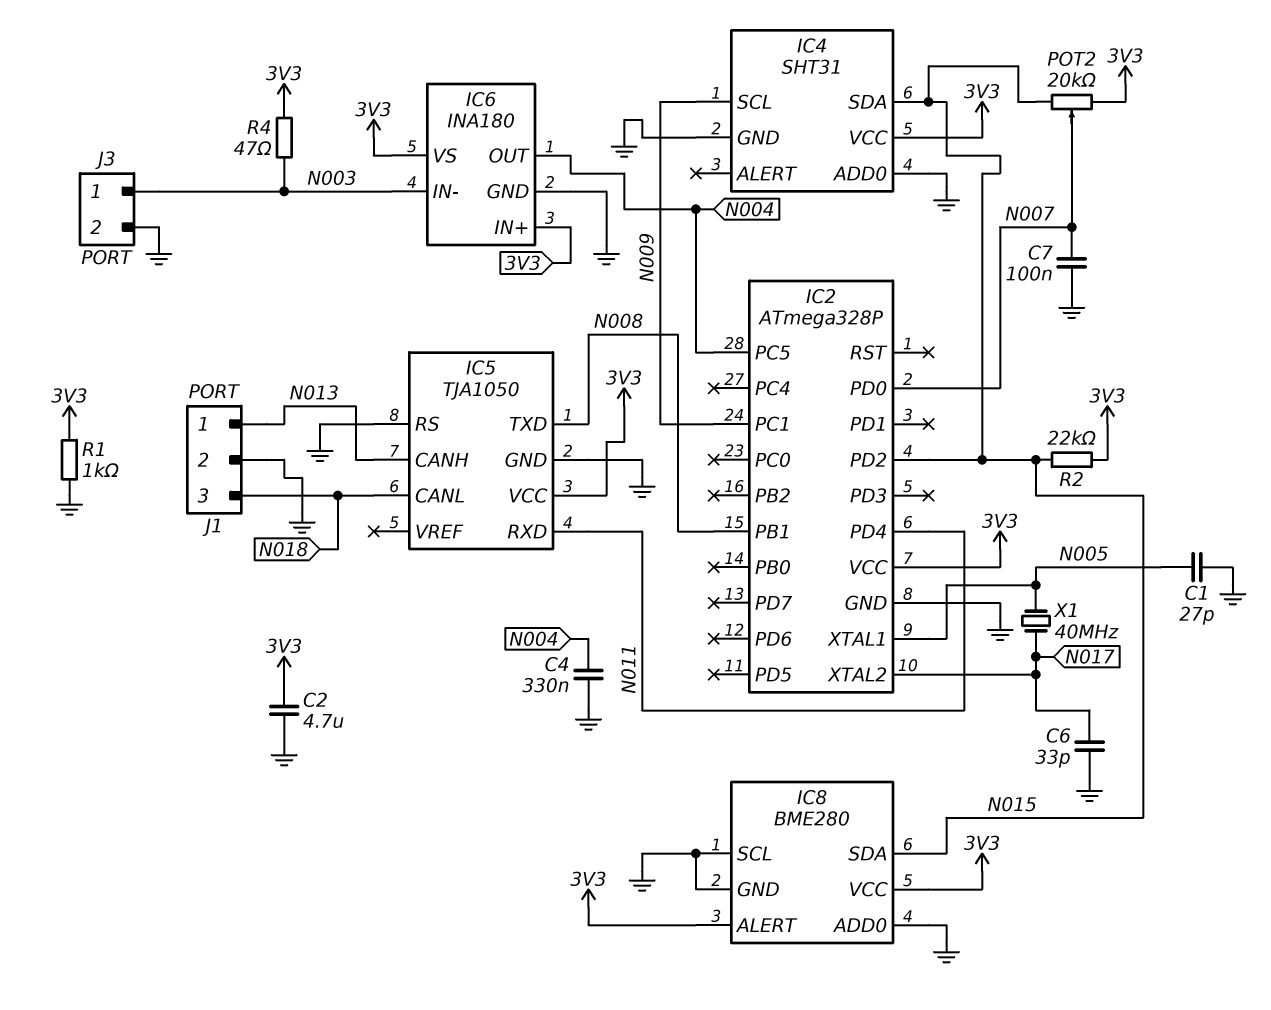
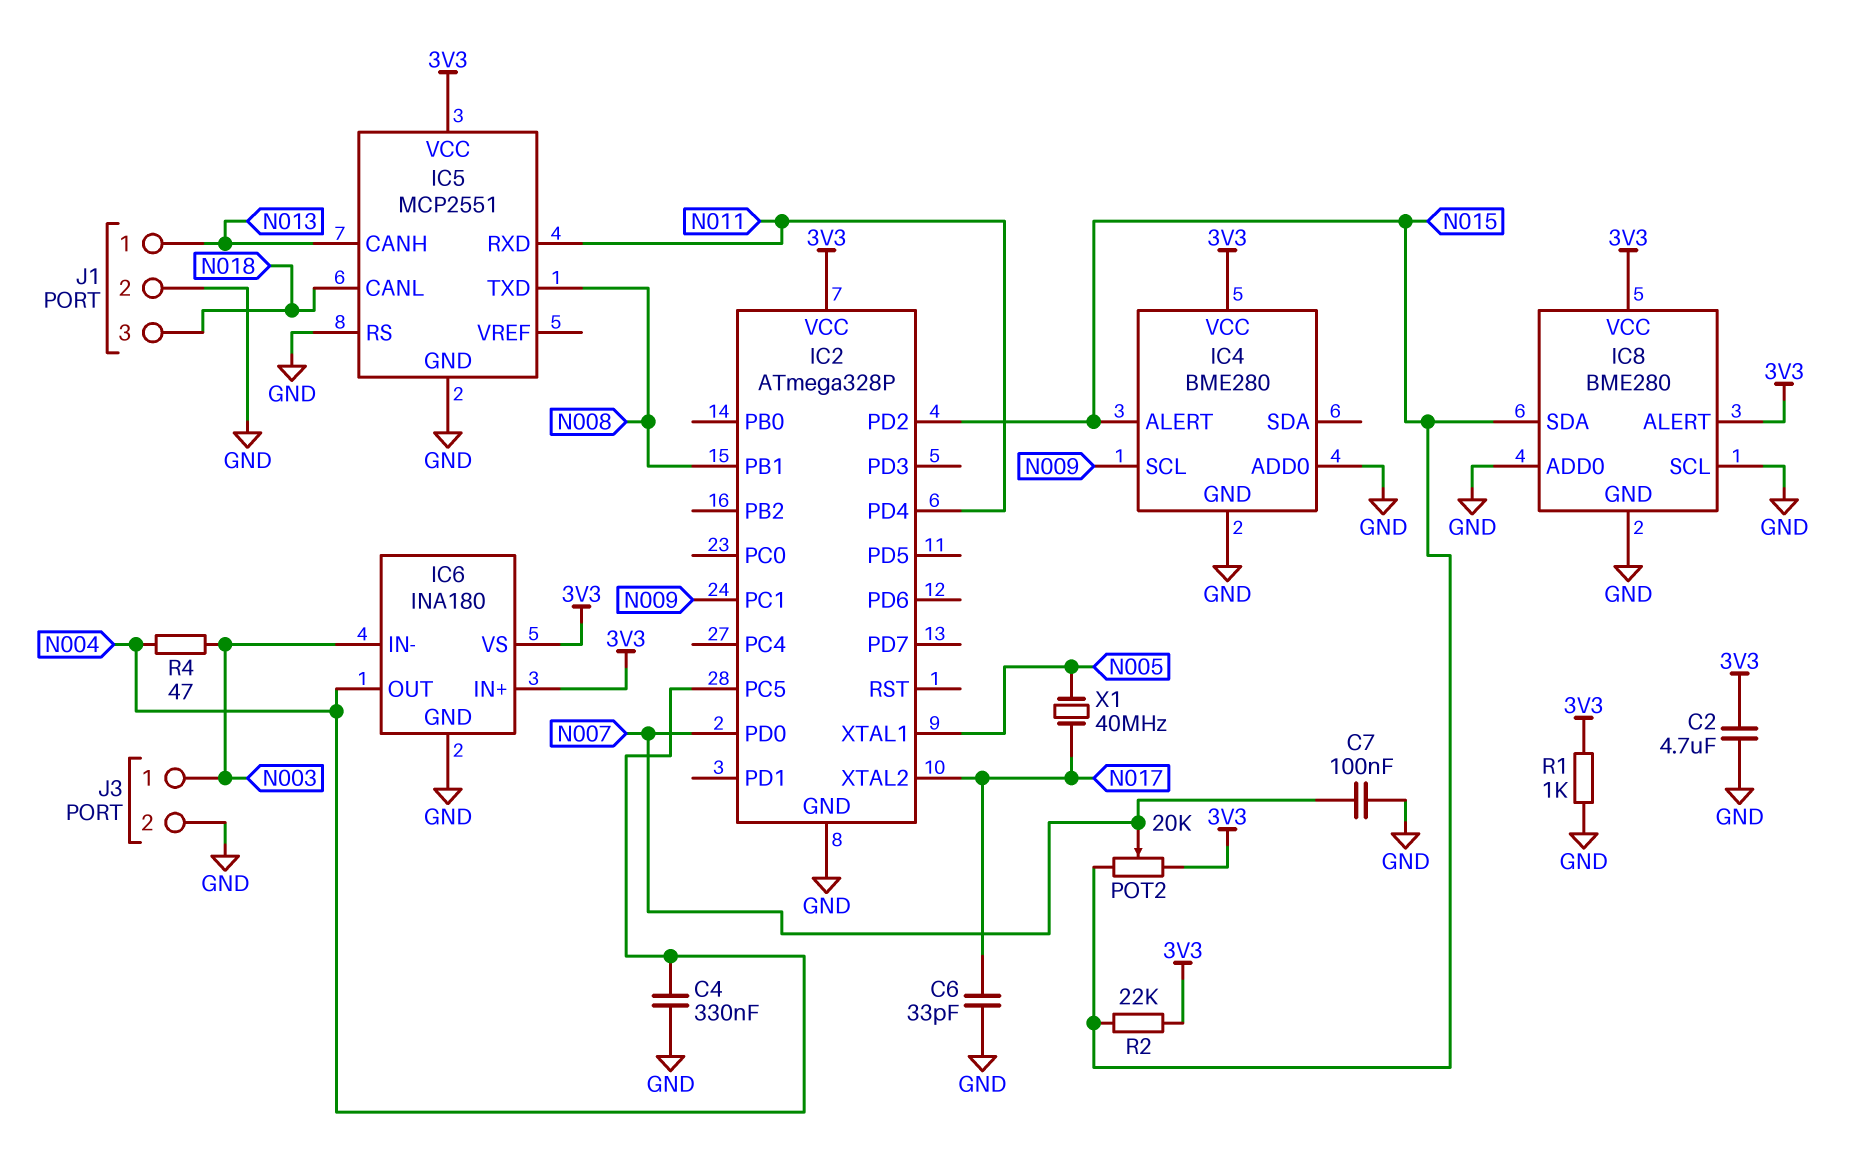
C1: 27pF (GND, N005) -> none
IC4: SHT31 -> BME280
IC4 pin ALERT: none -> N015
IC4 pin SDA: N015 -> none
IC5: TJA1050 -> MCP2551
R4: 47 (3V3, N003) -> 47 (N003, N004)

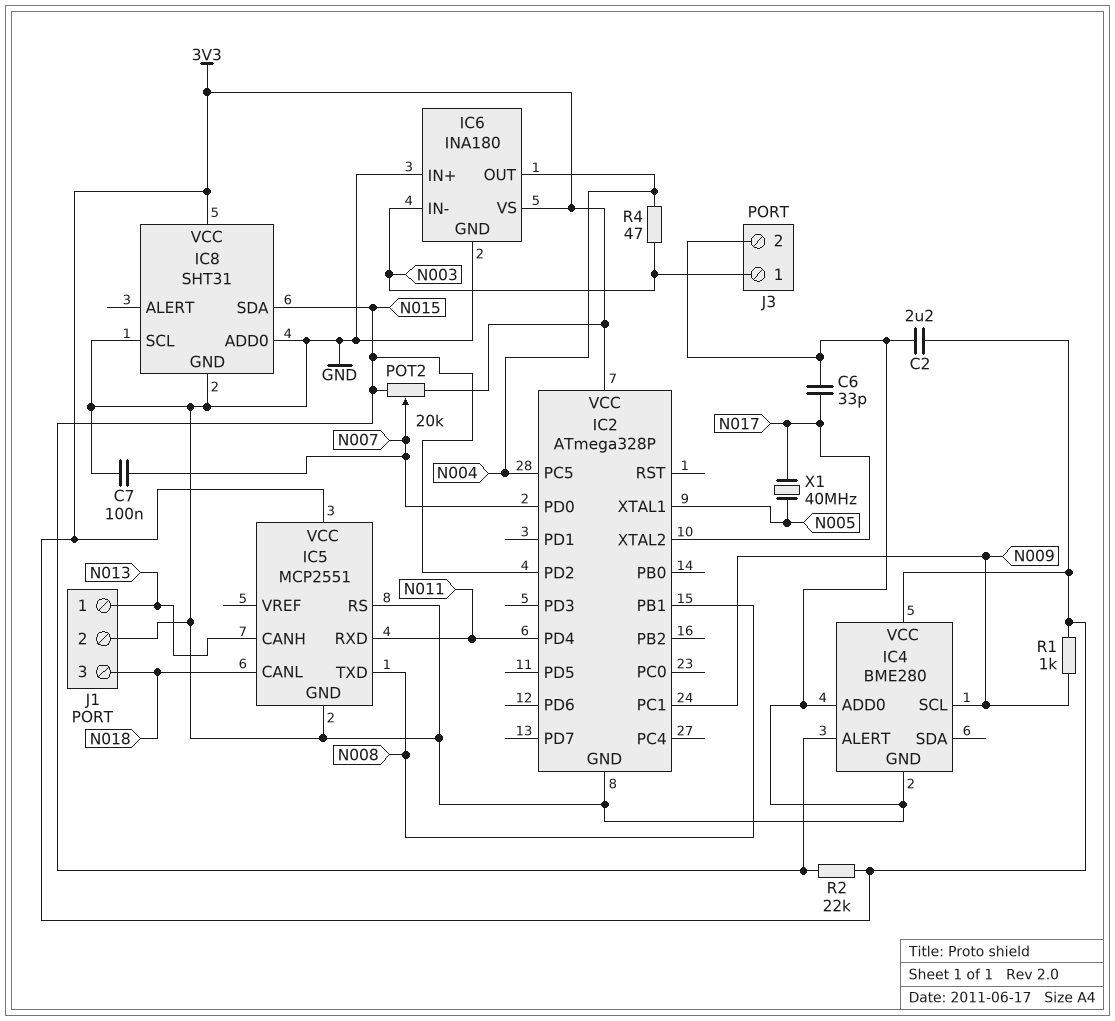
C2: 4.7uF (3V3, GND) -> 2.2uF (3V3, GND)
C4: 330nF (GND, N004) -> none
IC6 pin IN+: 3V3 -> GND
IC8: BME280 -> SHT31
IC8 pin ALERT: 3V3 -> none
R1: 1k (3V3, GND) -> 1k (3V3, N009)

